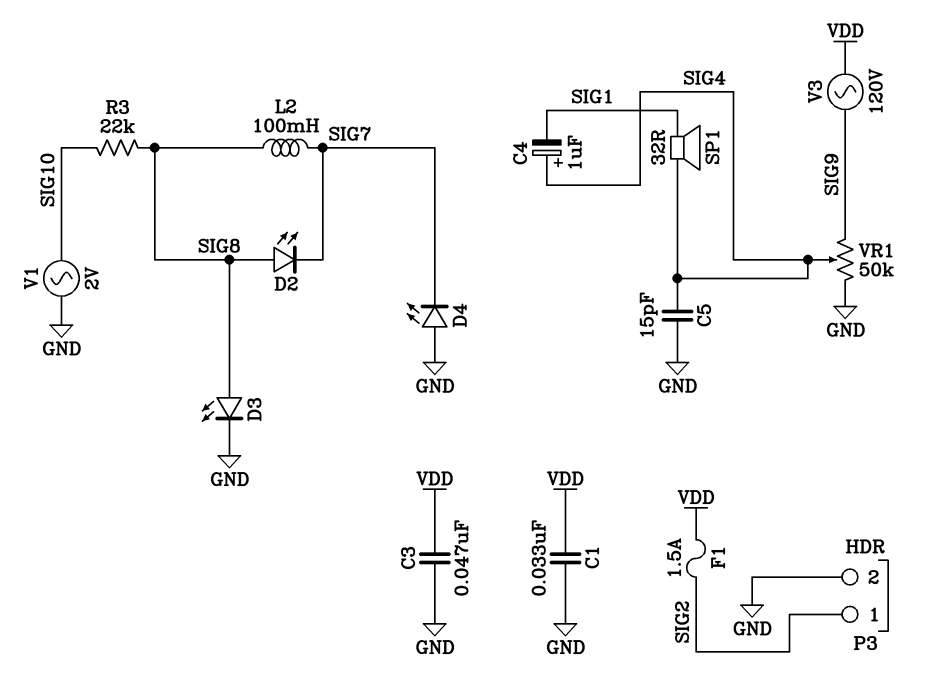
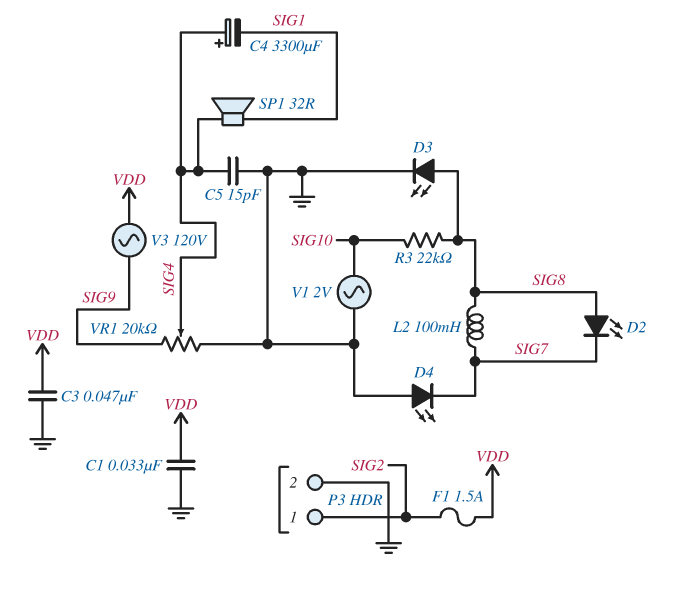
C4: 1uF (plus SIG4, minus SIG1) -> 3300uF (plus SIG4, minus SIG1)
VR1: 50k (GND, SIG9, wiper SIG4) -> 20k (GND, SIG9, wiper SIG4)

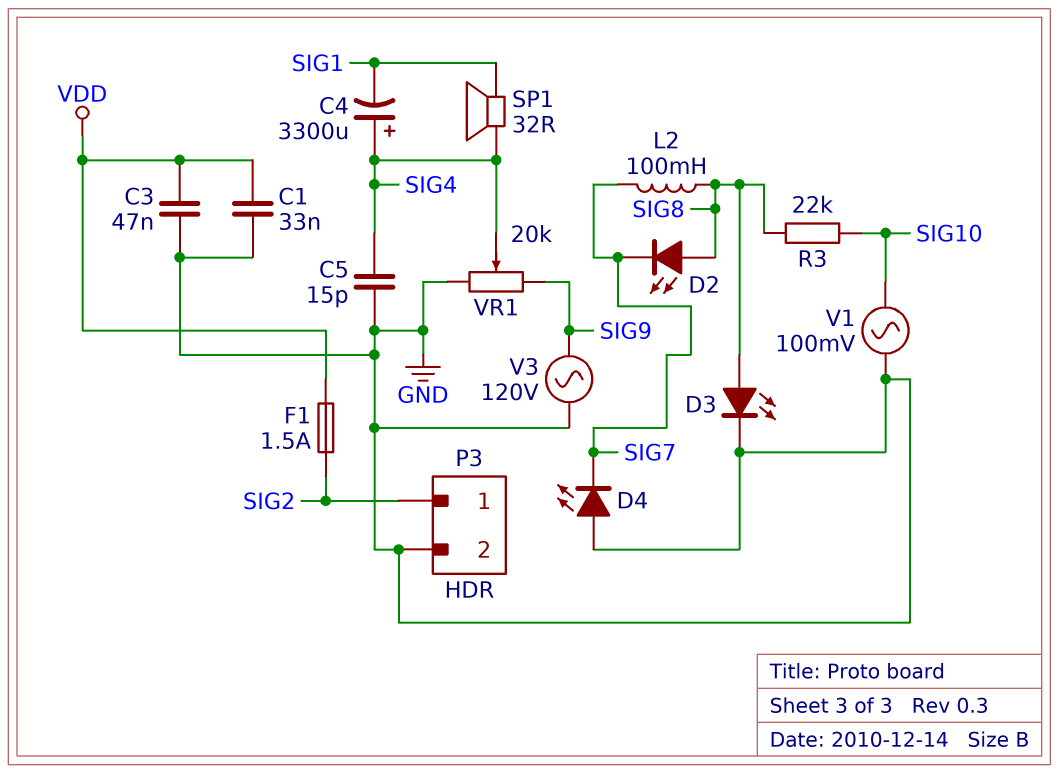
V1: AC 2V (GND, SIG10) -> AC 100mV (GND, SIG10)
V3: AC 120V (SIG9, VDD) -> AC 120V (GND, SIG9)

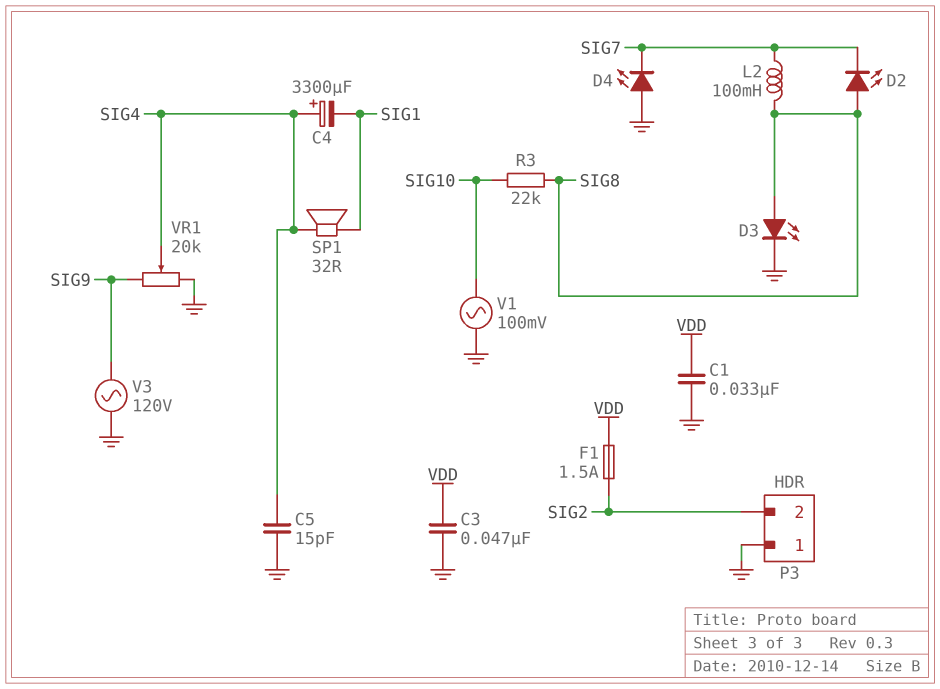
P3 pin 1: SIG2 -> GND
P3 pin 2: GND -> SIG2

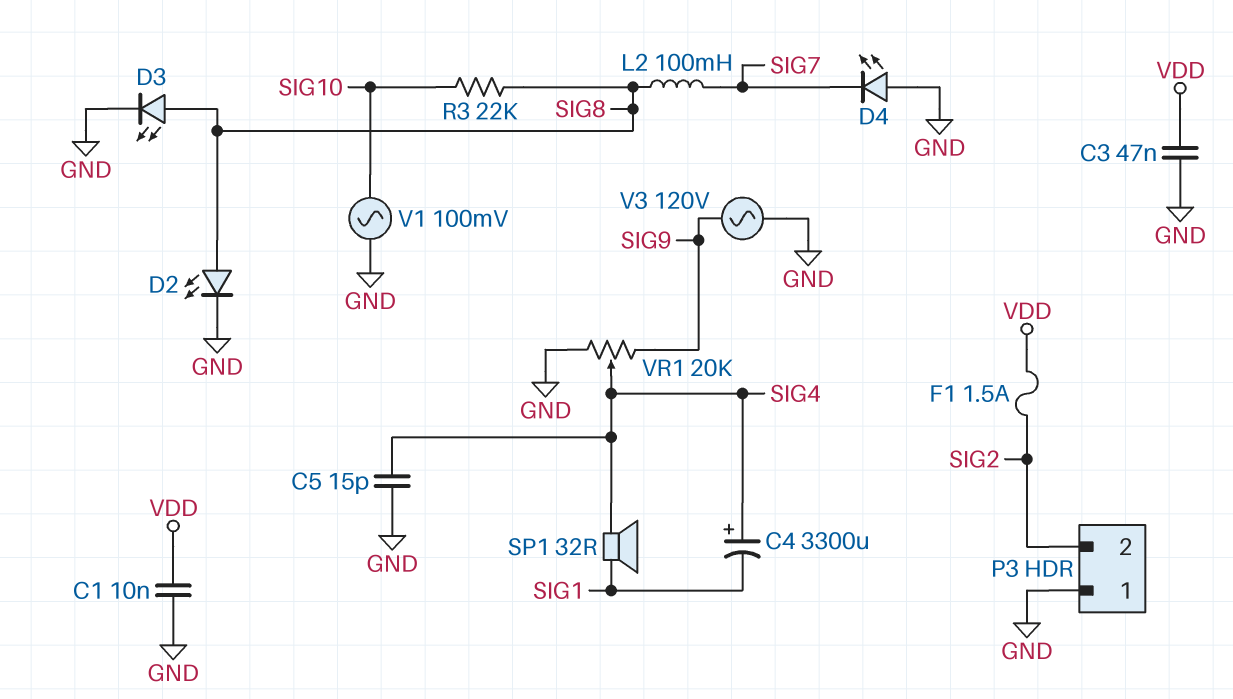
C1: 33nF (GND, VDD) -> 10nF (GND, VDD)
D2: LED (A SIG8, K SIG7) -> LED (A SIG8, K GND)

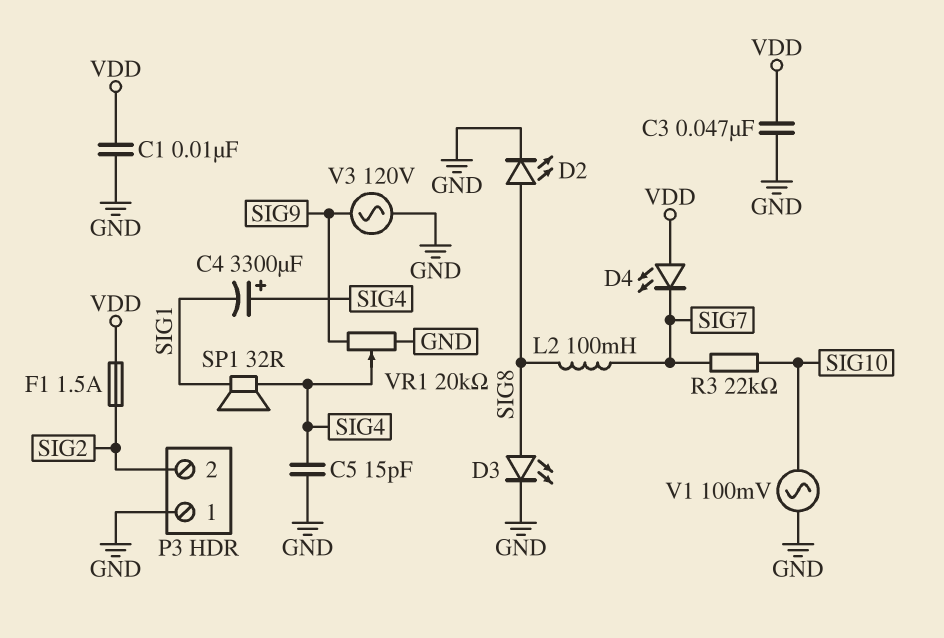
D4: LED (A GND, K SIG7) -> LED (A VDD, K SIG7)
R3: 22k (SIG8, SIG10) -> 22k (SIG7, SIG10)

